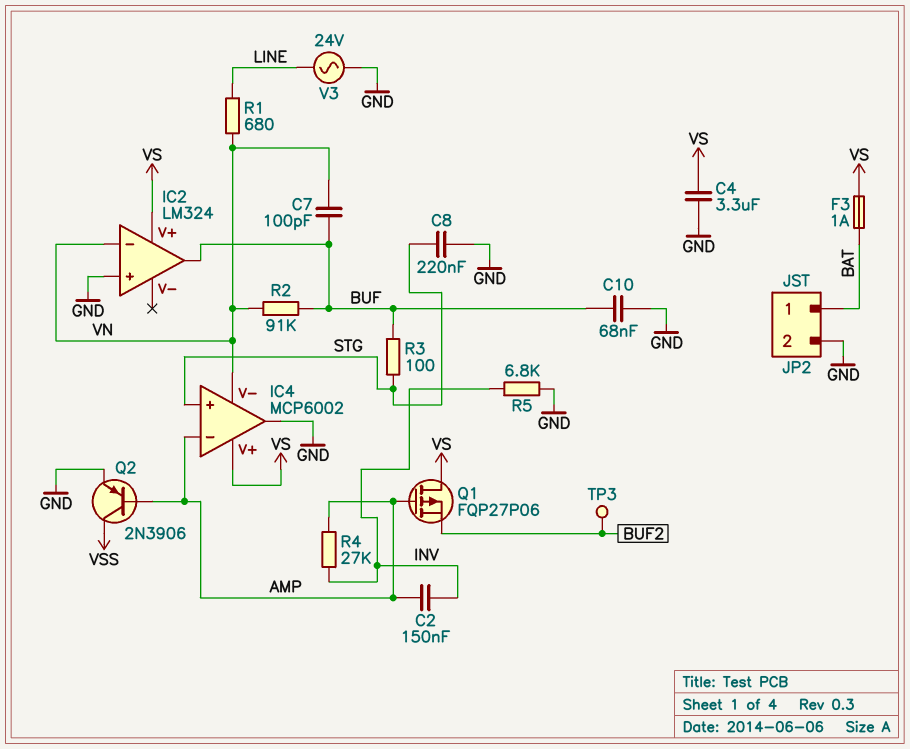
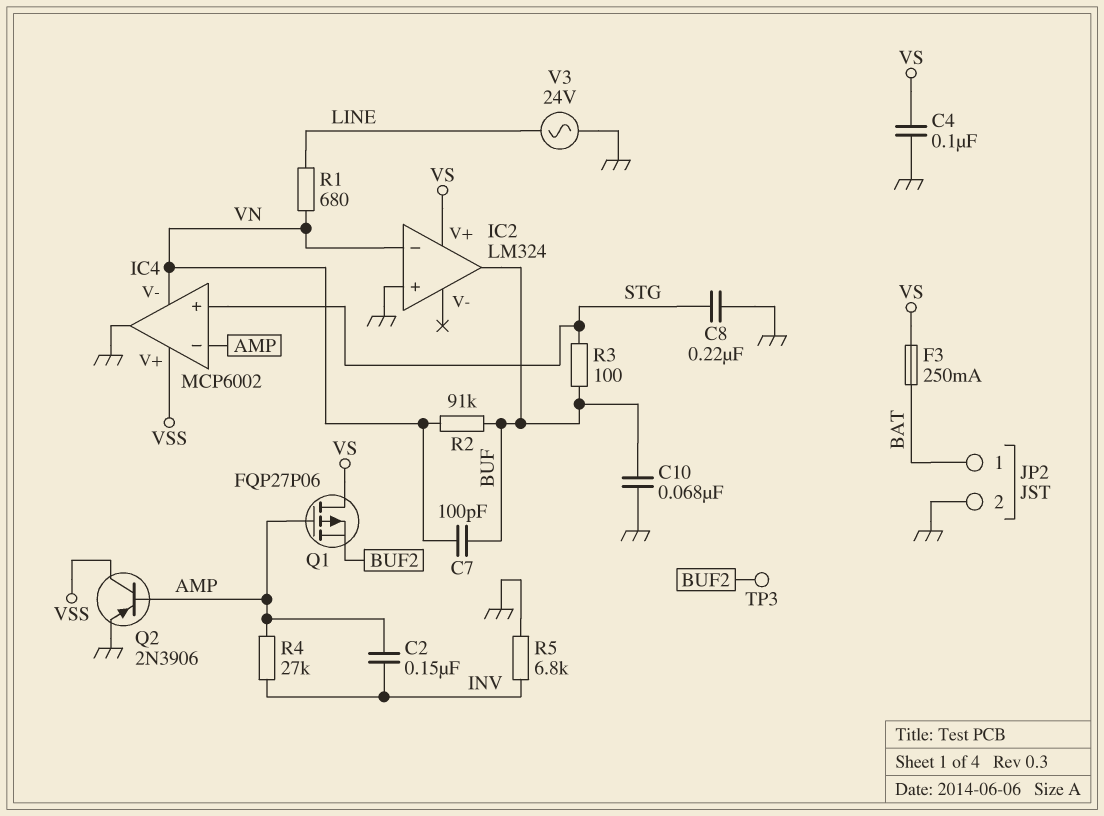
C4: 3.3uF (GND, VS) -> 100nF (GND, VS)
F3: 1A (BAT, VS) -> 250mA (BAT, VS)
IC4 pin V+: VS -> VSS

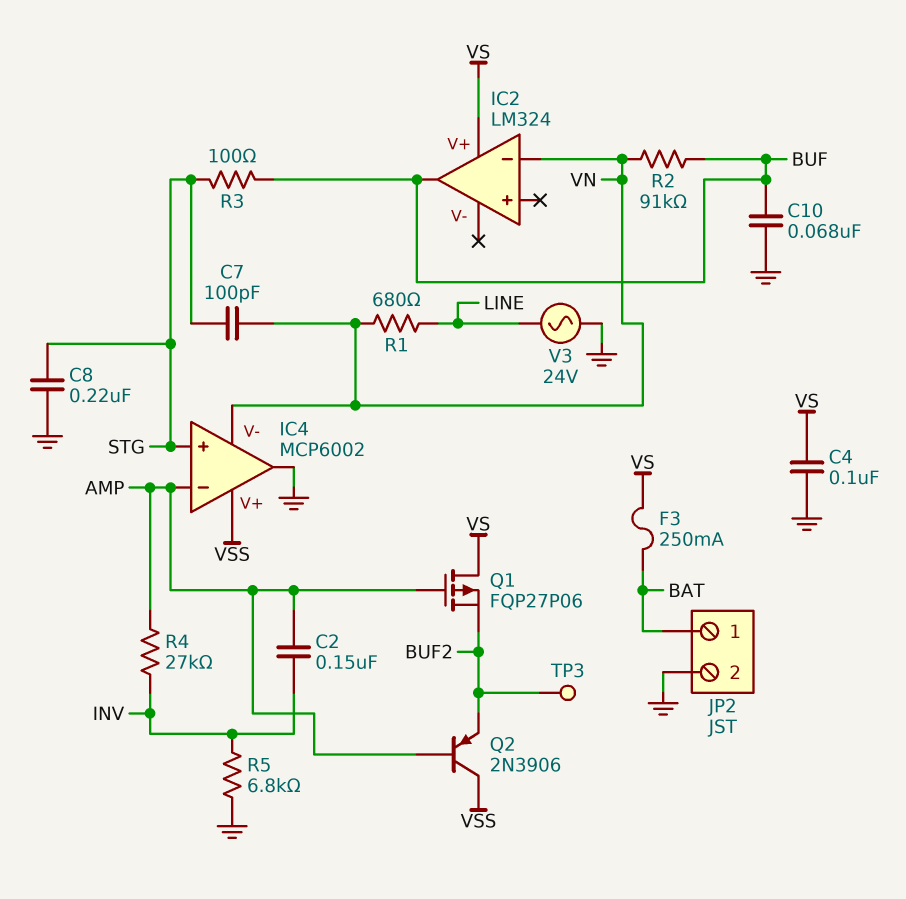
C7: 100pF (BUF, VN) -> 100pF (STG, VN)
IC2 pin in+: GND -> none
Q2: PNP 2N3906 (B AMP, C VSS, E GND) -> PNP 2N3906 (B AMP, C VSS, E BUF2)

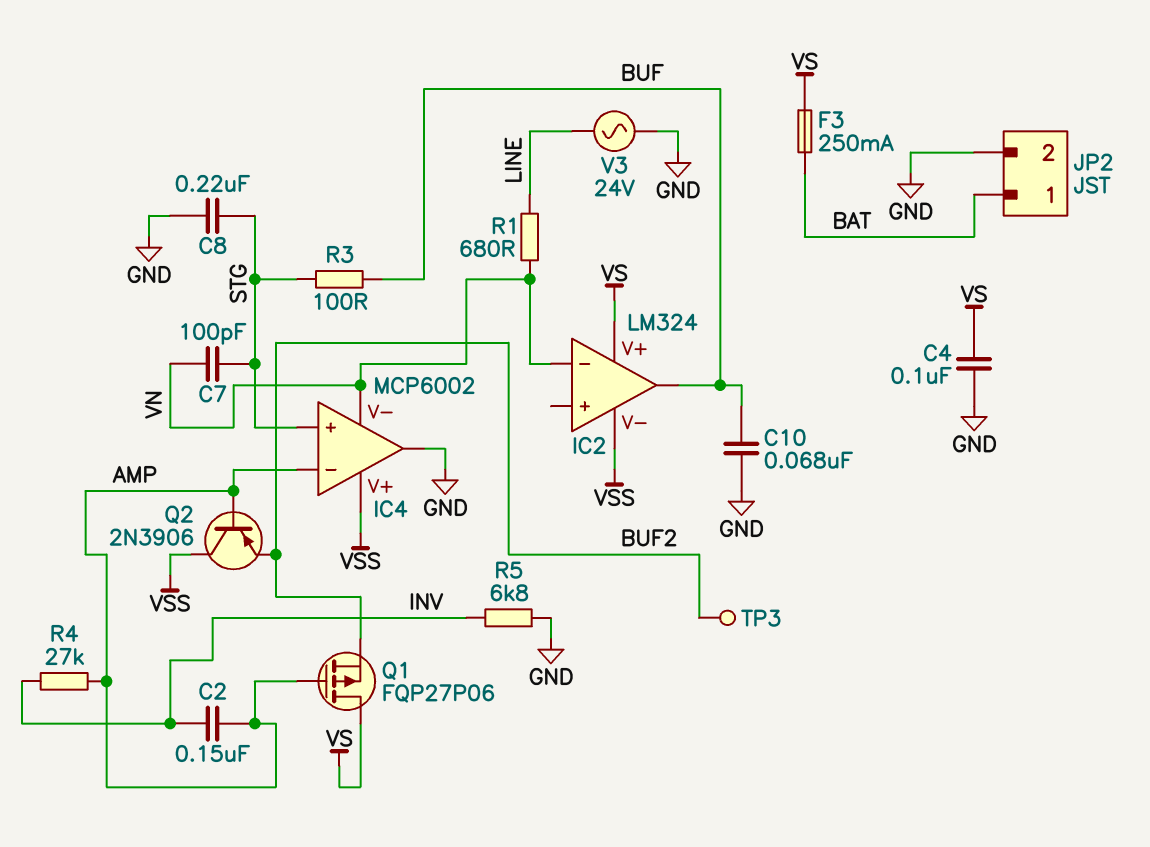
IC2 pin V-: none -> VSS
R2: 91k (BUF, VN) -> none

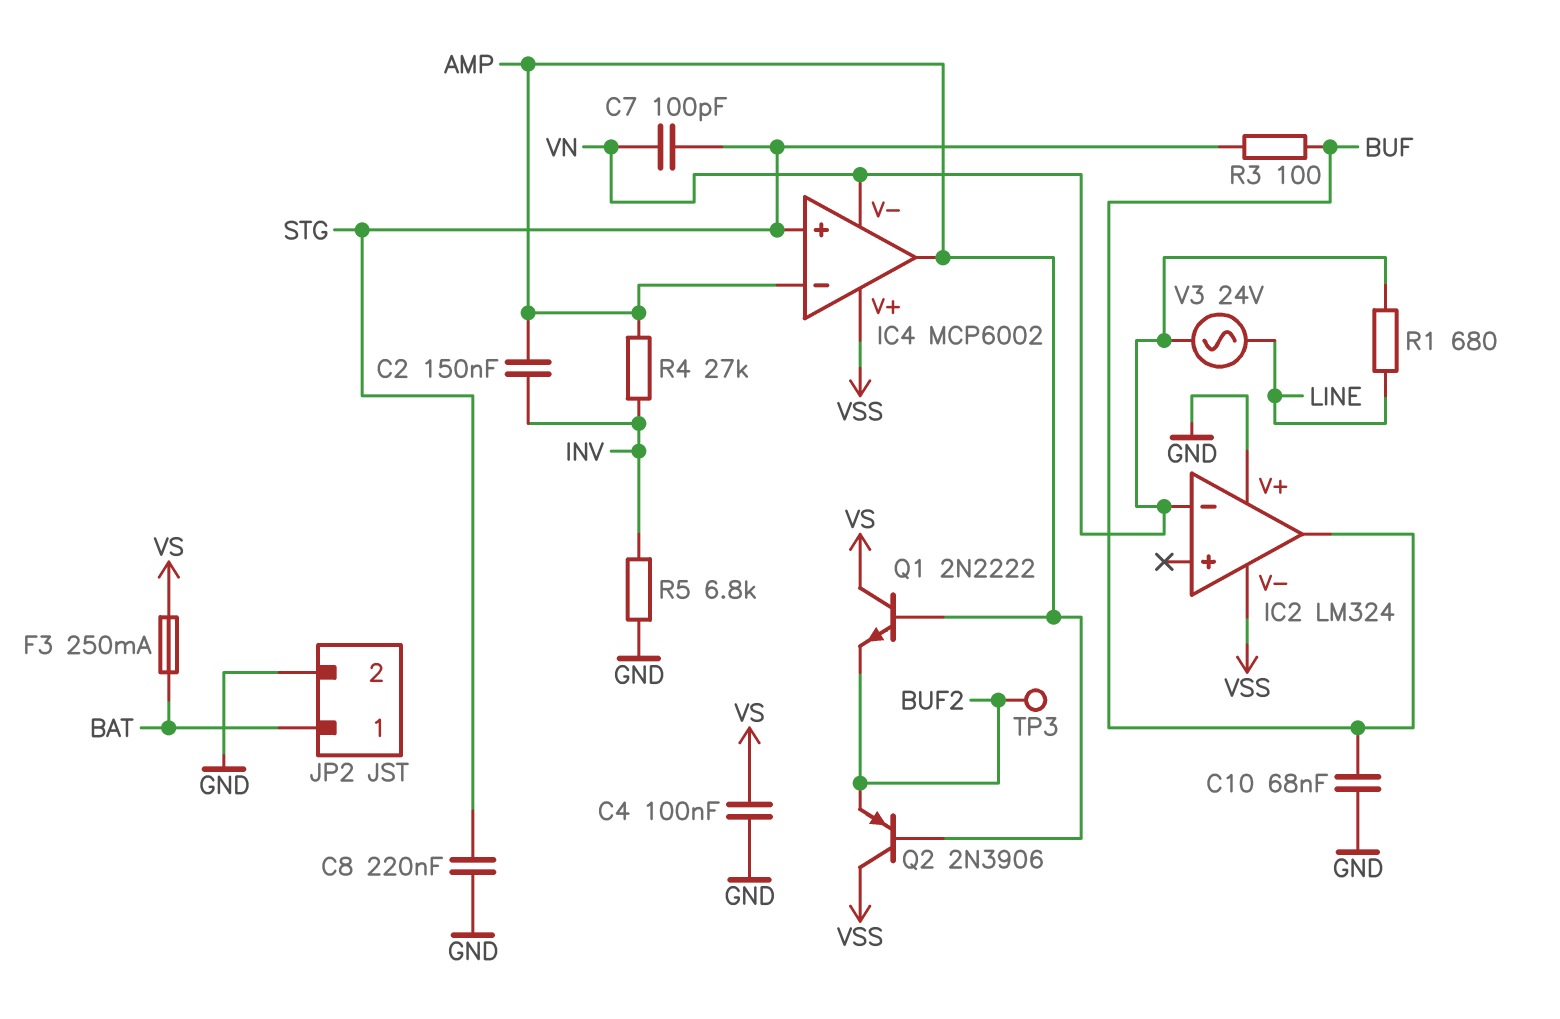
IC2 pin V+: VS -> GND
IC4 pin out: GND -> AMP
Q1: PMOS FQP27P06 (G AMP, D VS, S BUF2) -> NPN 2N2222 (B AMP, C VS, E BUF2)
V3: AC 24V (GND, LINE) -> AC 24V (LINE, VN)

